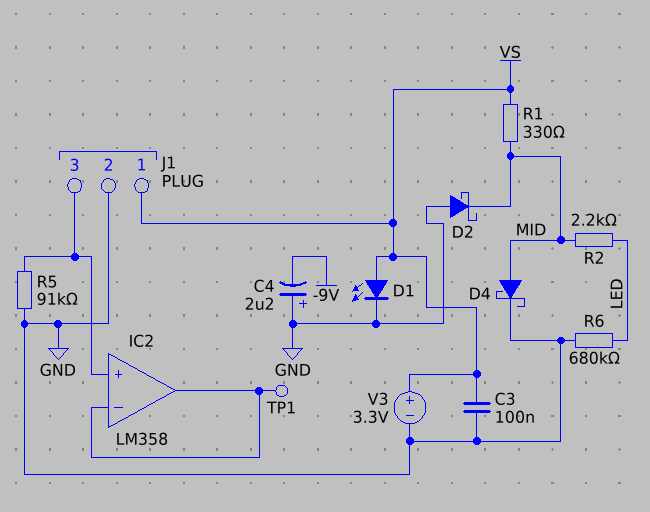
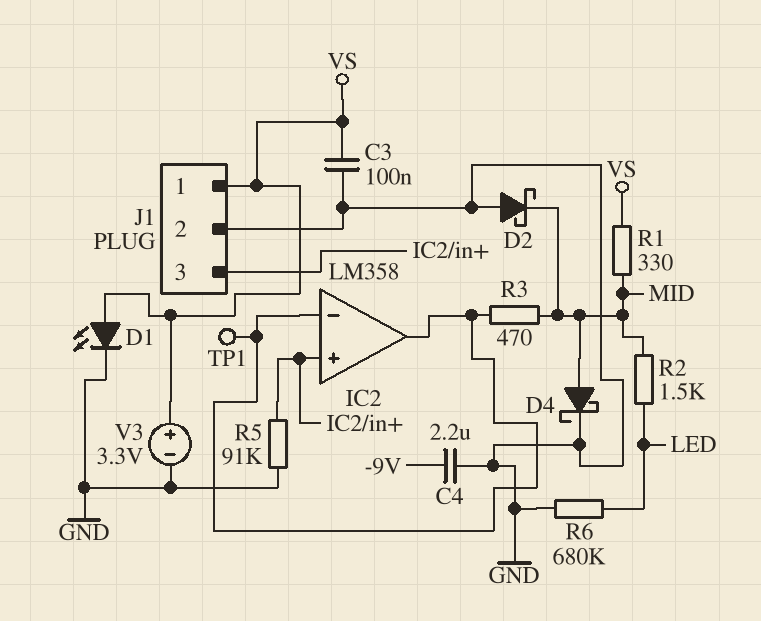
C4: 2.2uF (plus GND, minus -9V) -> 2.2uF (-9V, GND)
R2: 2.2k (LED, MID) -> 1.5k (LED, MID)
R3: none -> 470 (IC2/in-, MID)

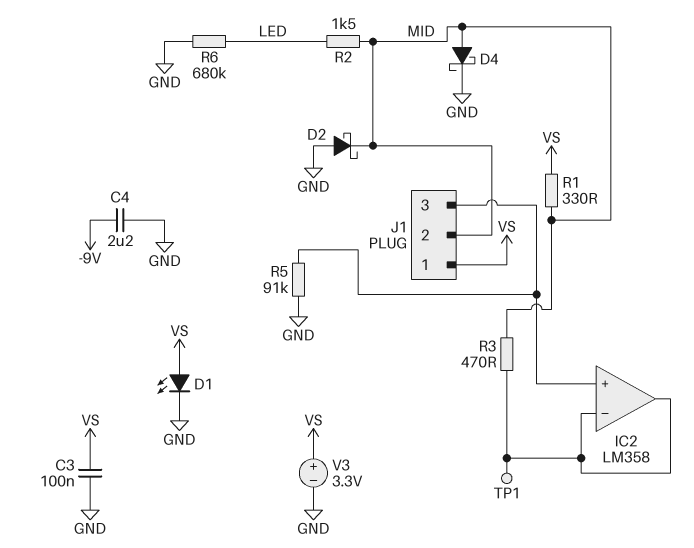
J1 pin 2: GND -> MID

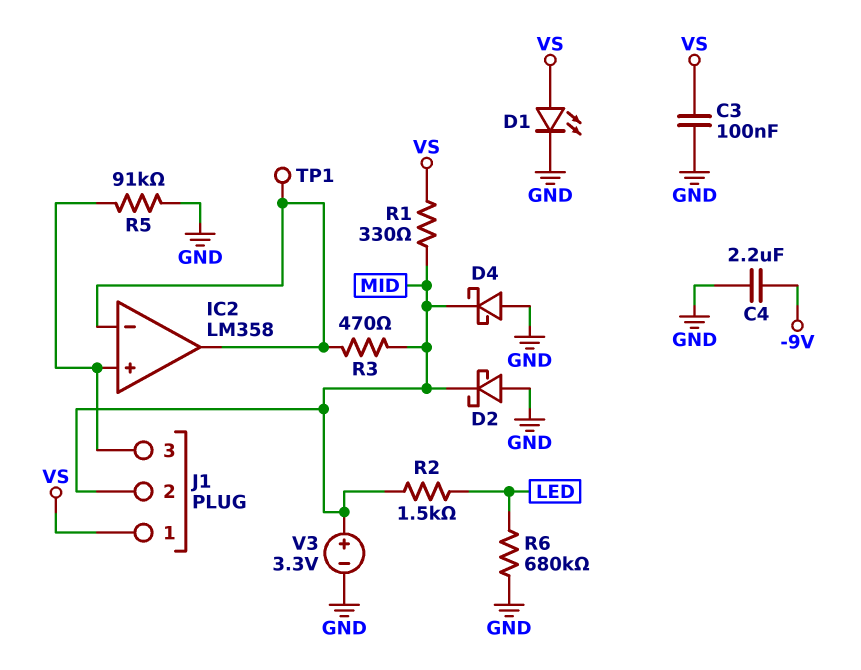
D4: schottky (A MID, K GND) -> schottky (A GND, K MID)
V3: 3.3V (plus VS, minus GND) -> 3.3V (plus MID, minus GND)

